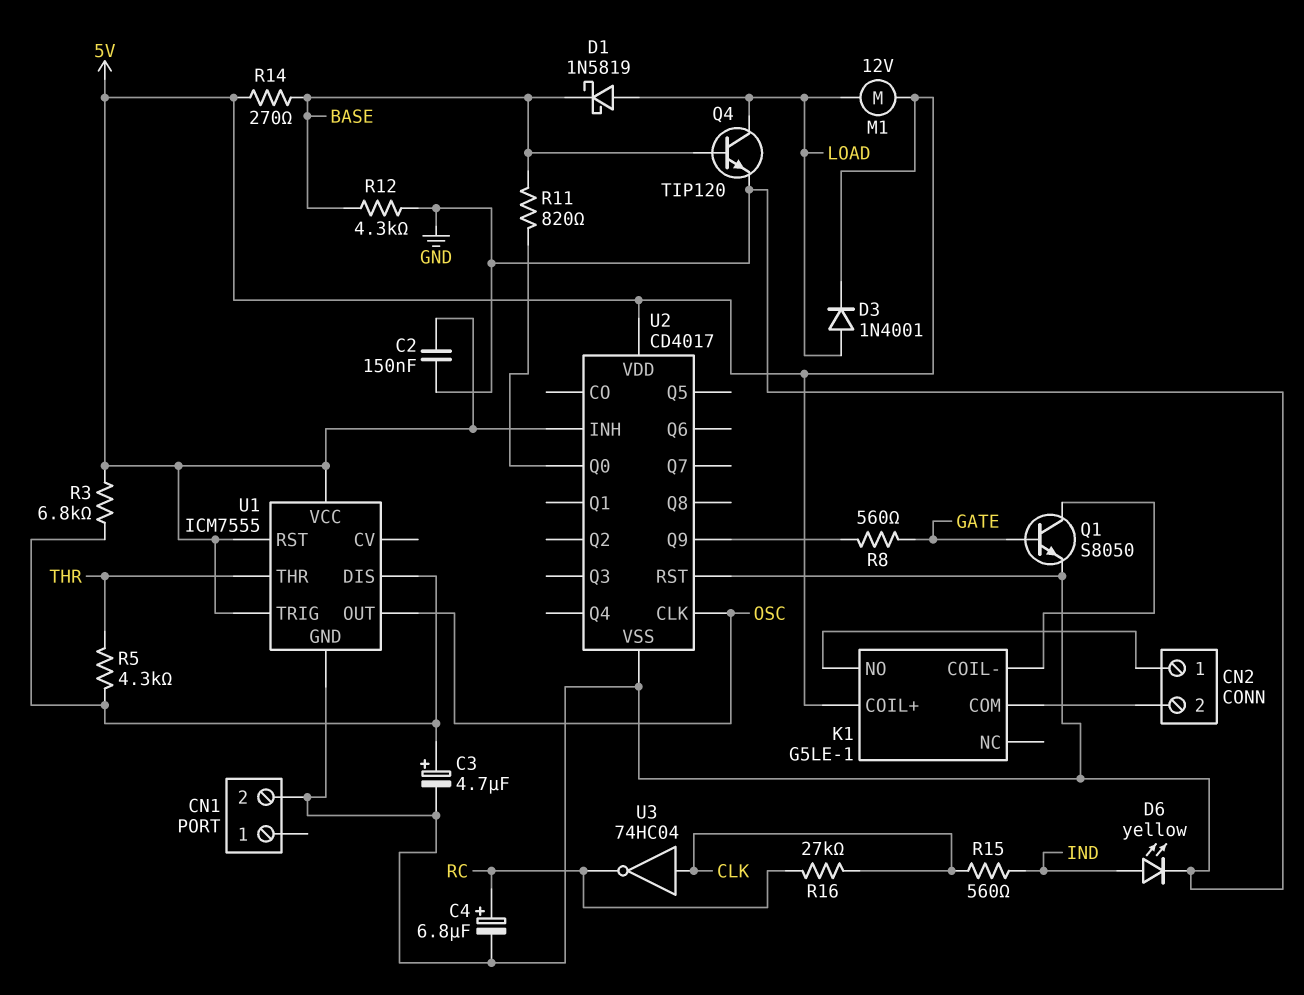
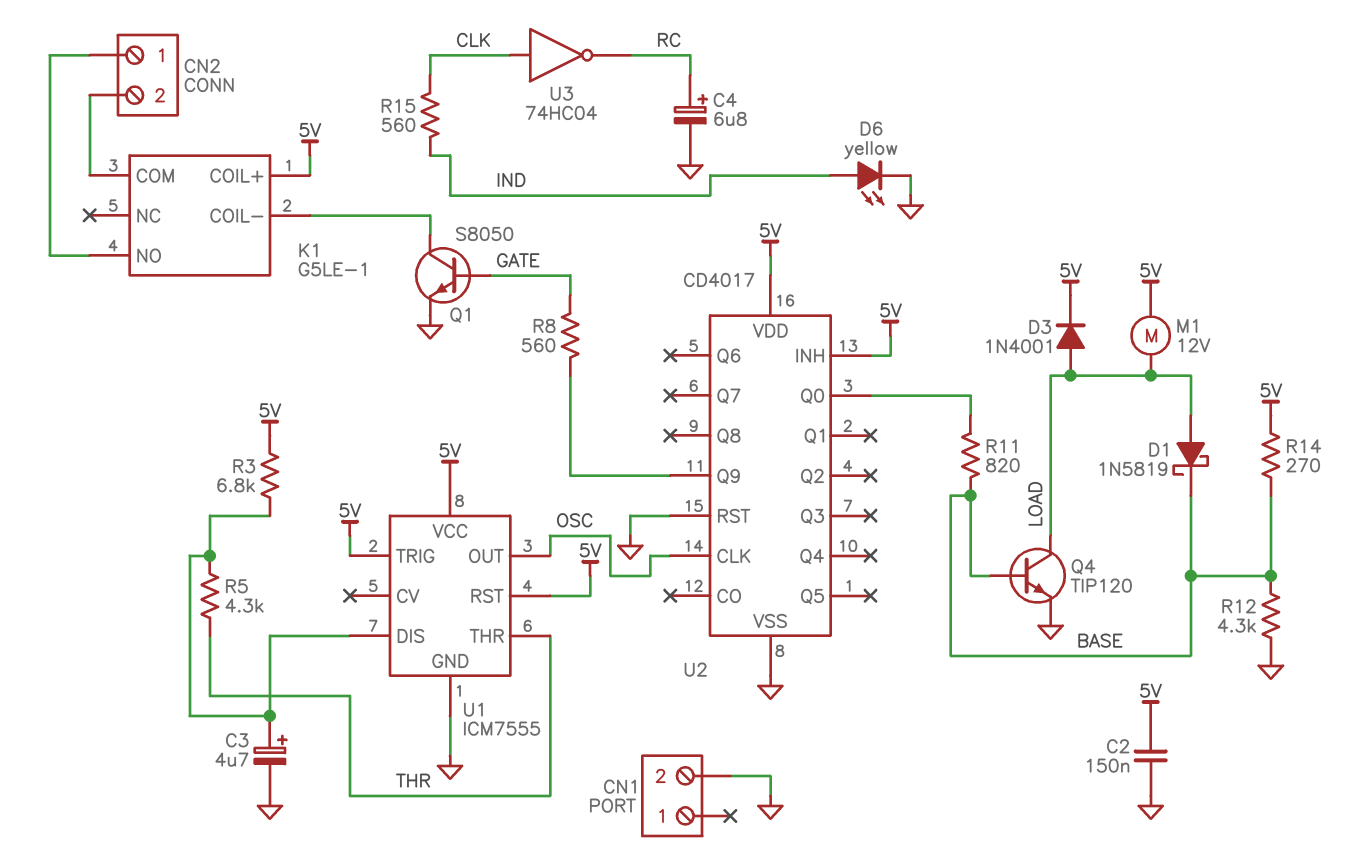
R16: 27k (CLK, RC) -> none

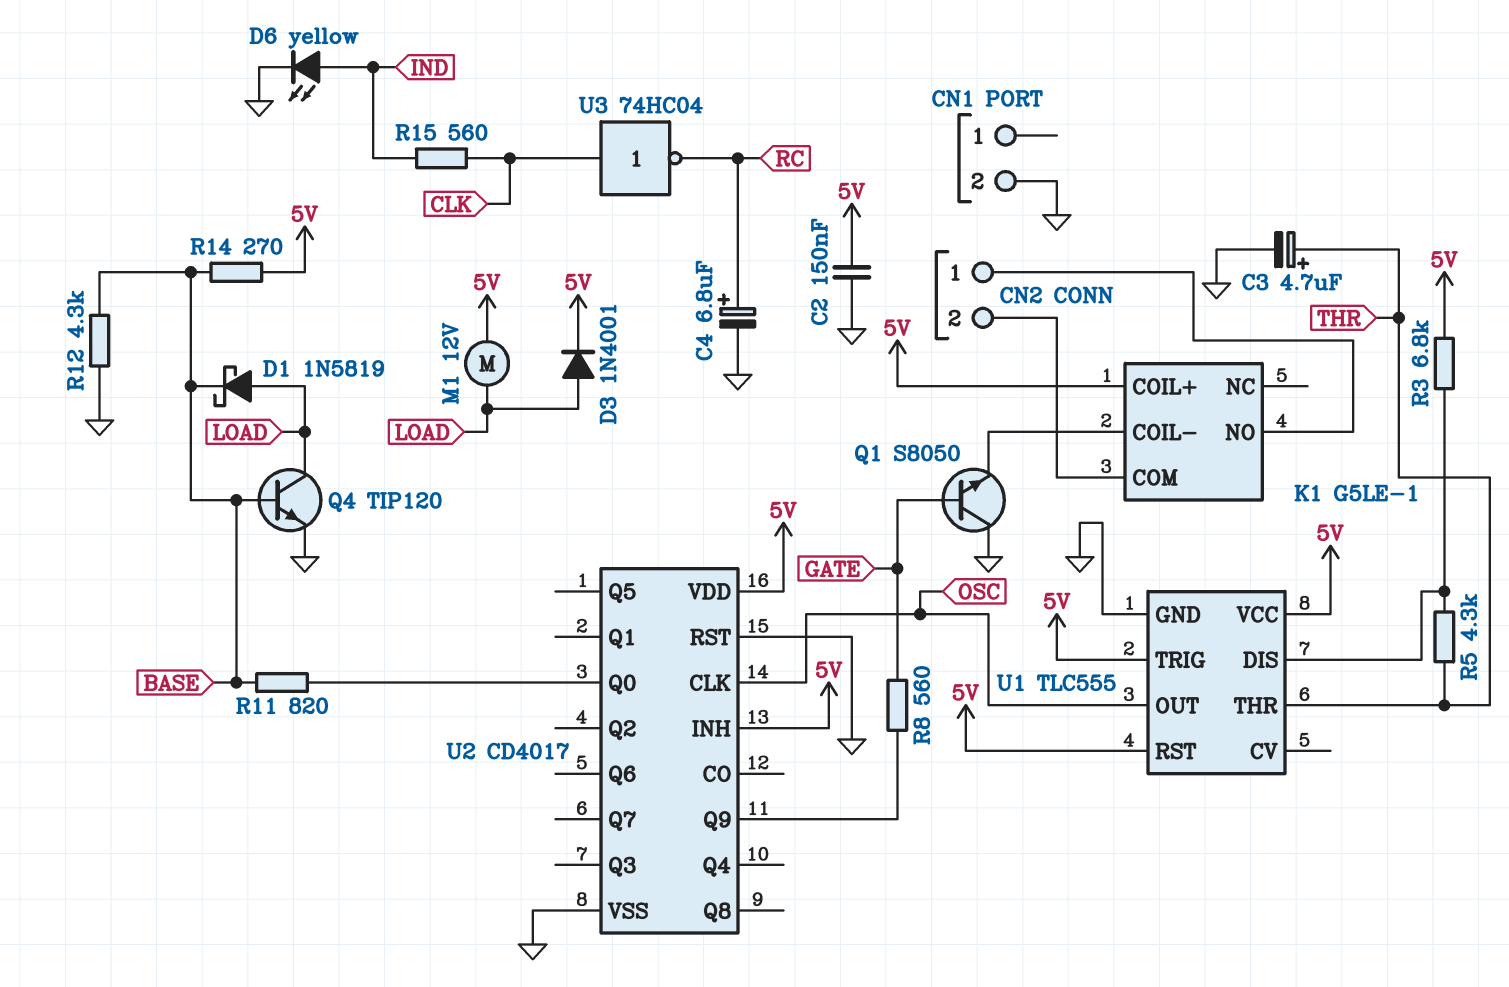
C3: 4.7uF (plus U1/DIS, minus GND) -> 4.7uF (plus THR, minus GND)
Q1: NPN S8050 (B GATE, C K1/COIL-, E GND) -> NPN S8050 (B GATE, C GND, E K1/COIL-)
U1: ICM7555 -> TLC555

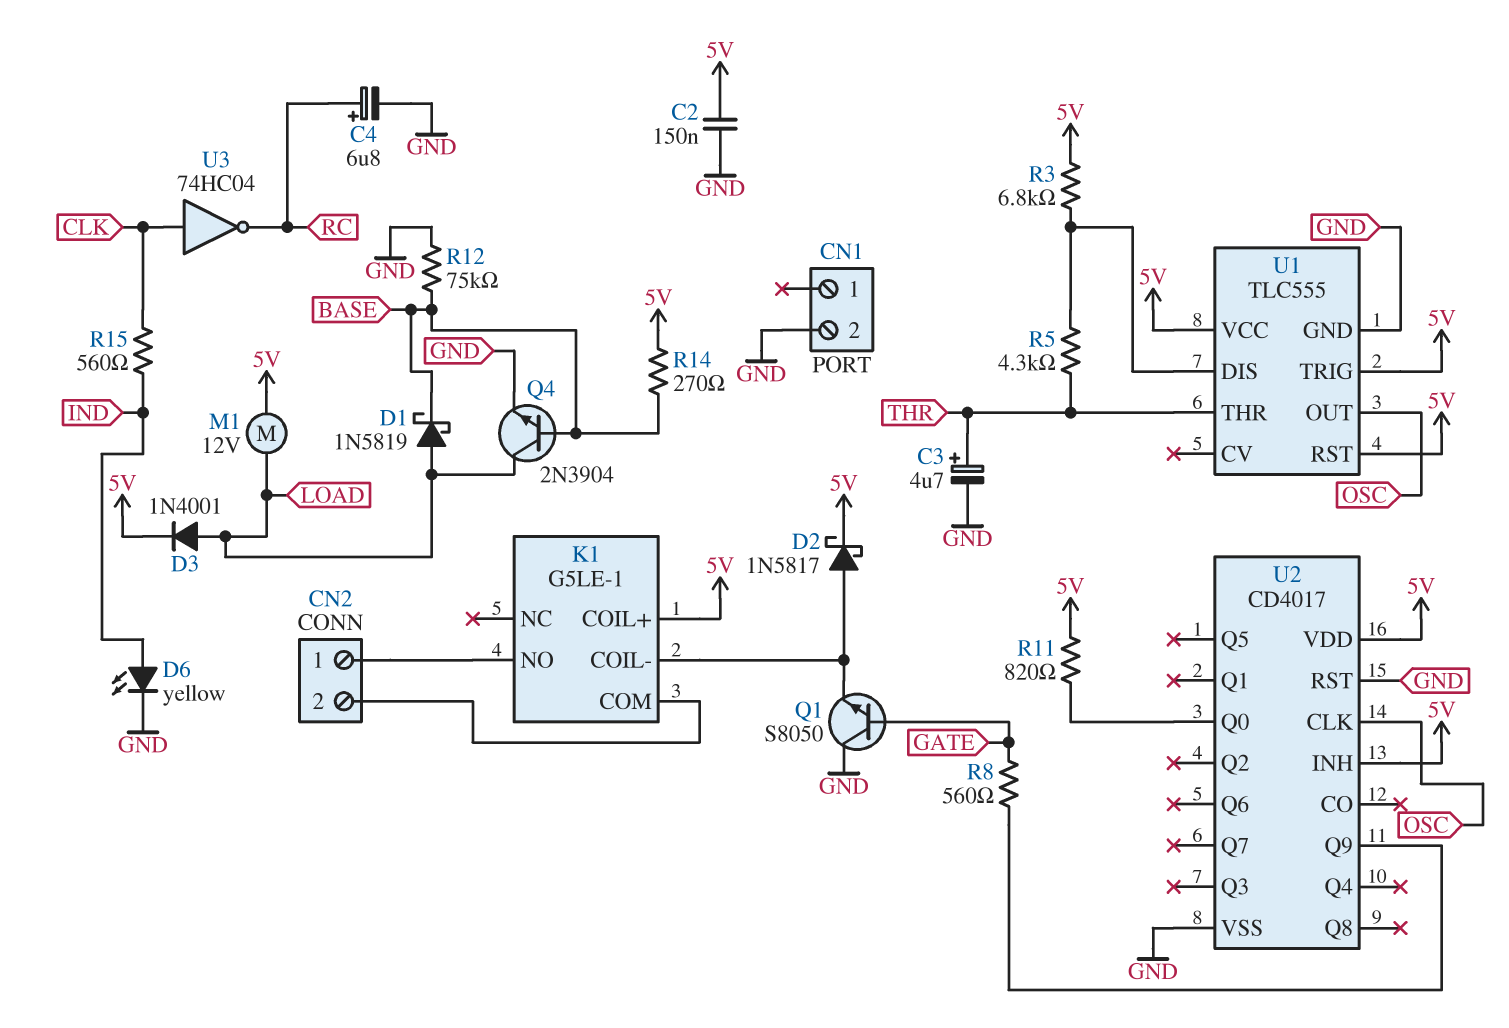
D2: none -> schottky 1N5817 (A K1/COIL-, K 5V)
Q4: NPN TIP120 (B BASE, C LOAD, E GND) -> NPN 2N3904 (B BASE, C LOAD, E GND)
R11: 820 (BASE, U2/Q0) -> 820 (5V, U2/Q0)
R12: 4.3k (BASE, GND) -> 75k (BASE, GND)

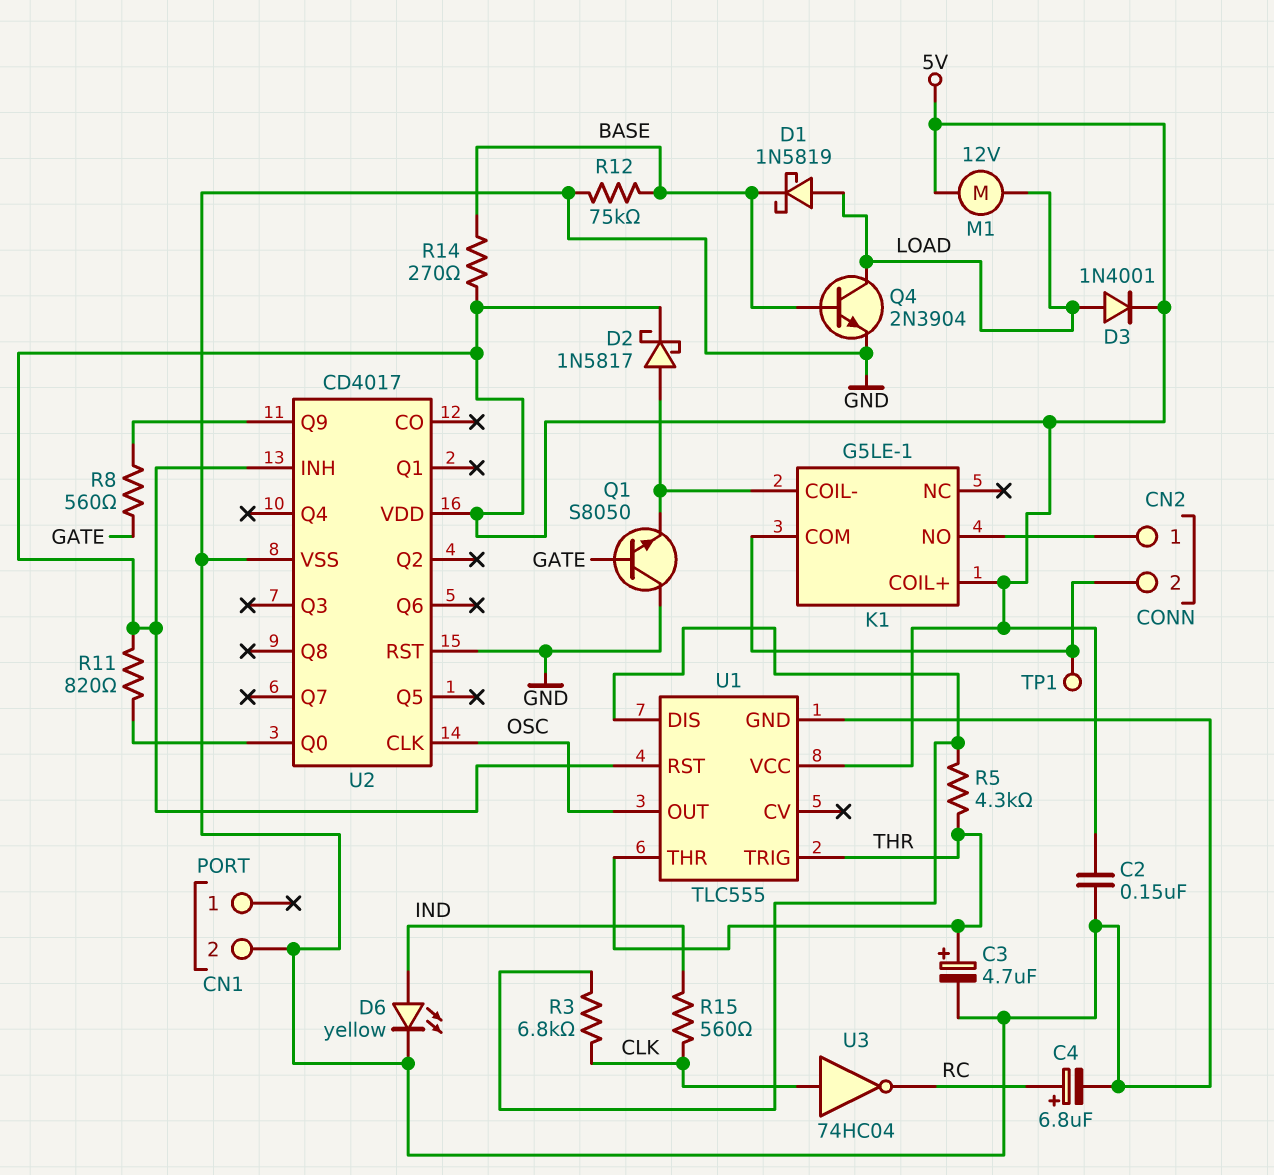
R3: 6.8k (5V, U1/DIS) -> 6.8k (CLK, U1/DIS)
TP1: none -> test point (CN2/2)
U1 pin TRIG: 5V -> THR

